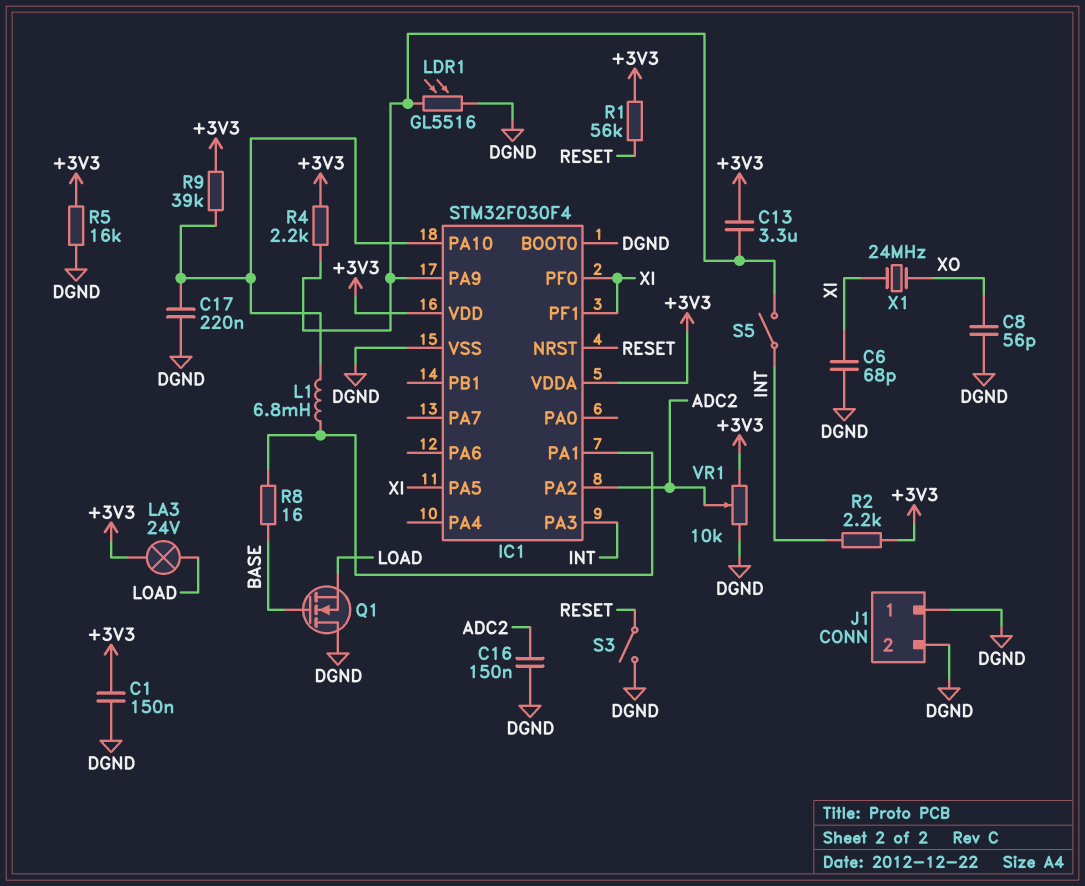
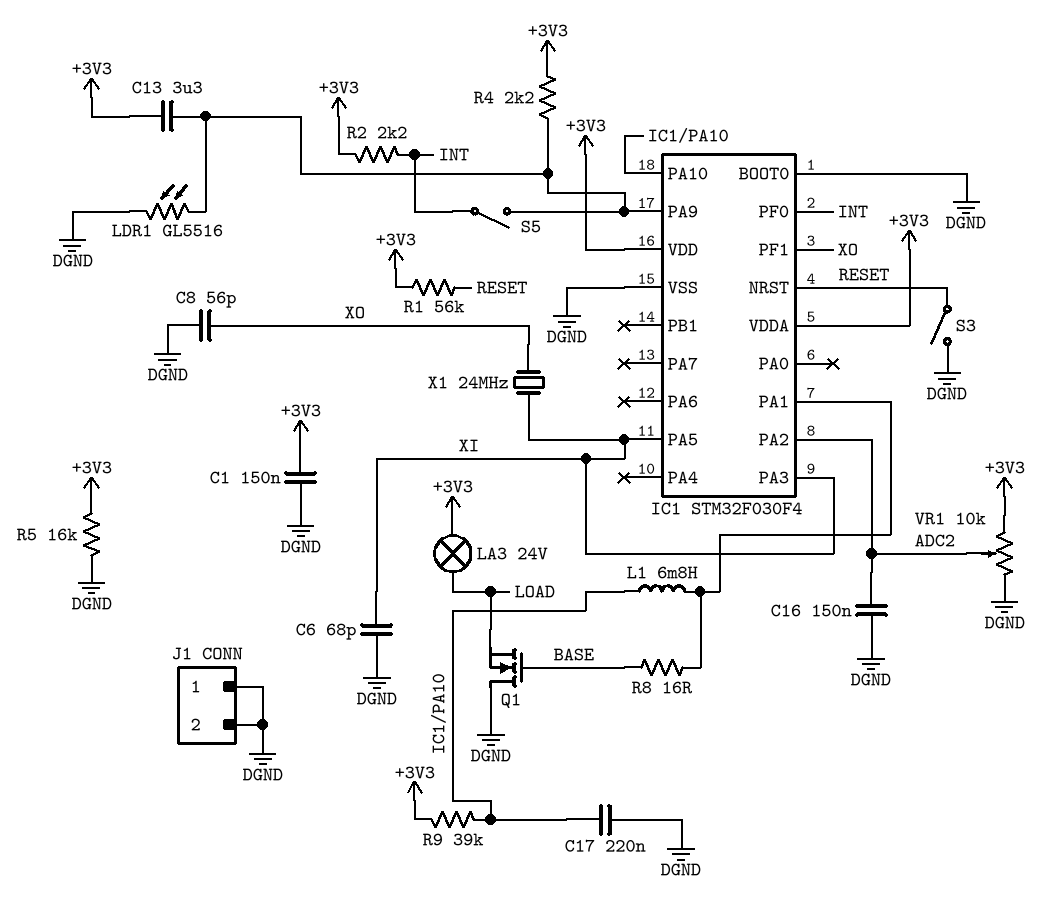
IC1 pin PA3: INT -> XI
IC1 pin PF0: XI -> INT
IC1 pin PF1: XI -> XO

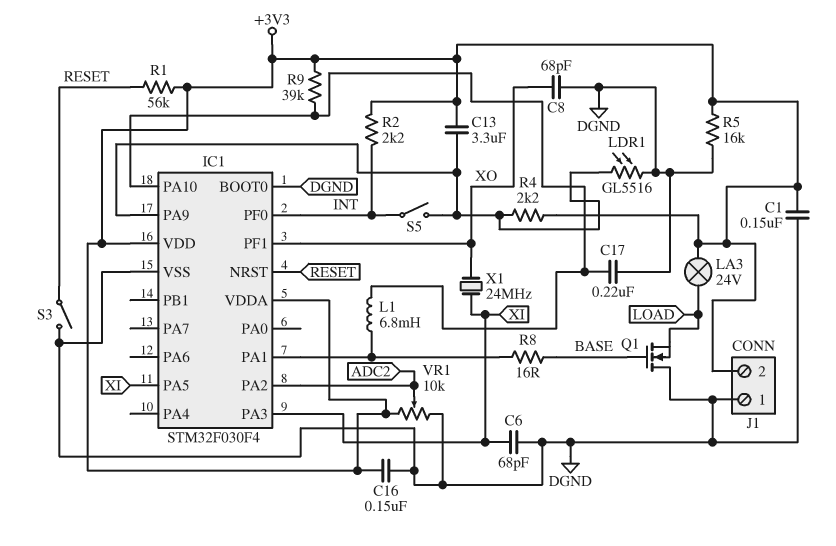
C8: 56pF (DGND, XO) -> 68pF (DGND, XO)
C16: 150nF (ADC2, DGND) -> 150nF (+3V3, DGND)
J1 pin 2: DGND -> +3V3

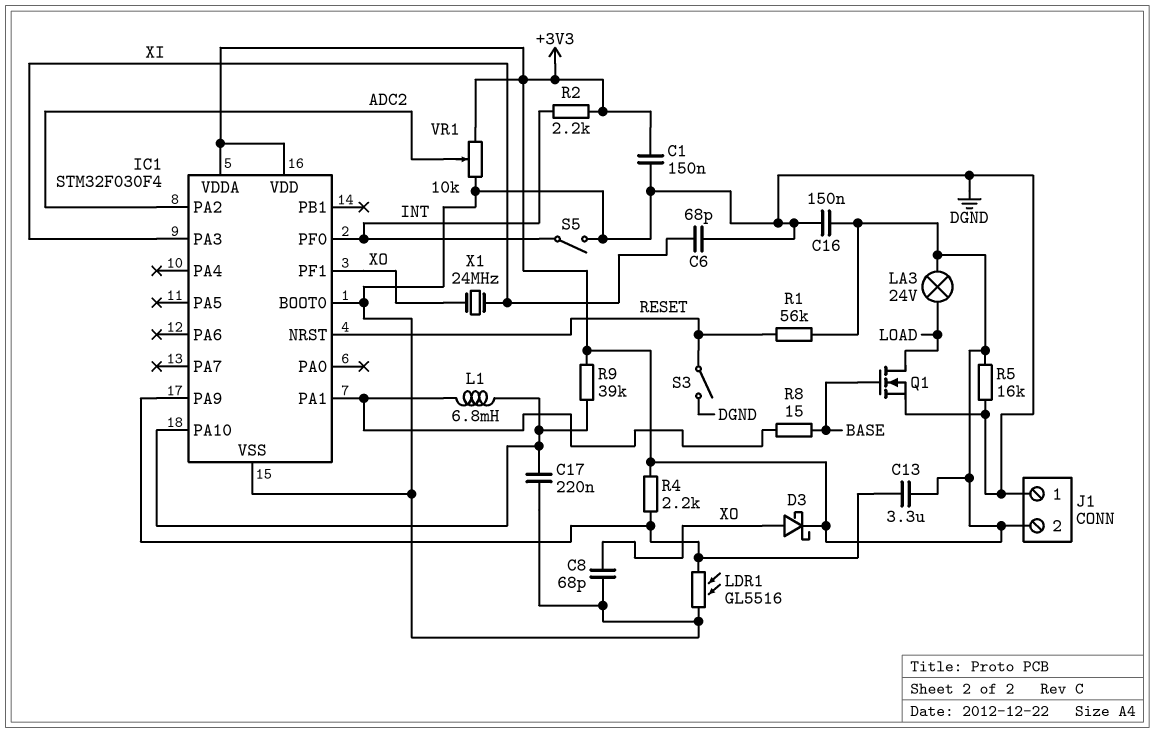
D3: none -> schottky (A XO, K +3V3)
IC1 pin PA5: XI -> none
Q1: NMOS (G BASE, D DGND, S LOAD) -> NMOS (G BASE, D LOAD, S DGND)
R8: 16 (BASE, IC1/PA1) -> 15 (BASE, IC1/PA1)
S5: switch (IC1/PA9, INT) -> switch (DGND, INT)

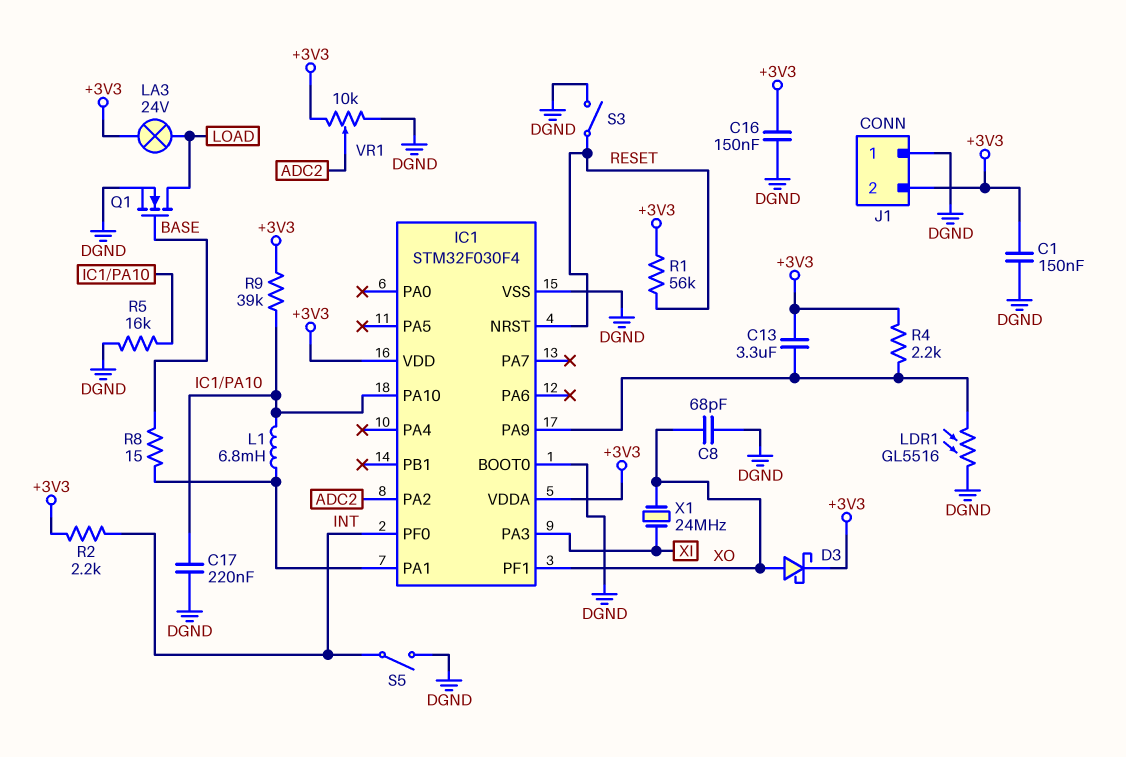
C6: 68pF (DGND, XI) -> none
R5: 16k (+3V3, DGND) -> 16k (DGND, IC1/PA10)

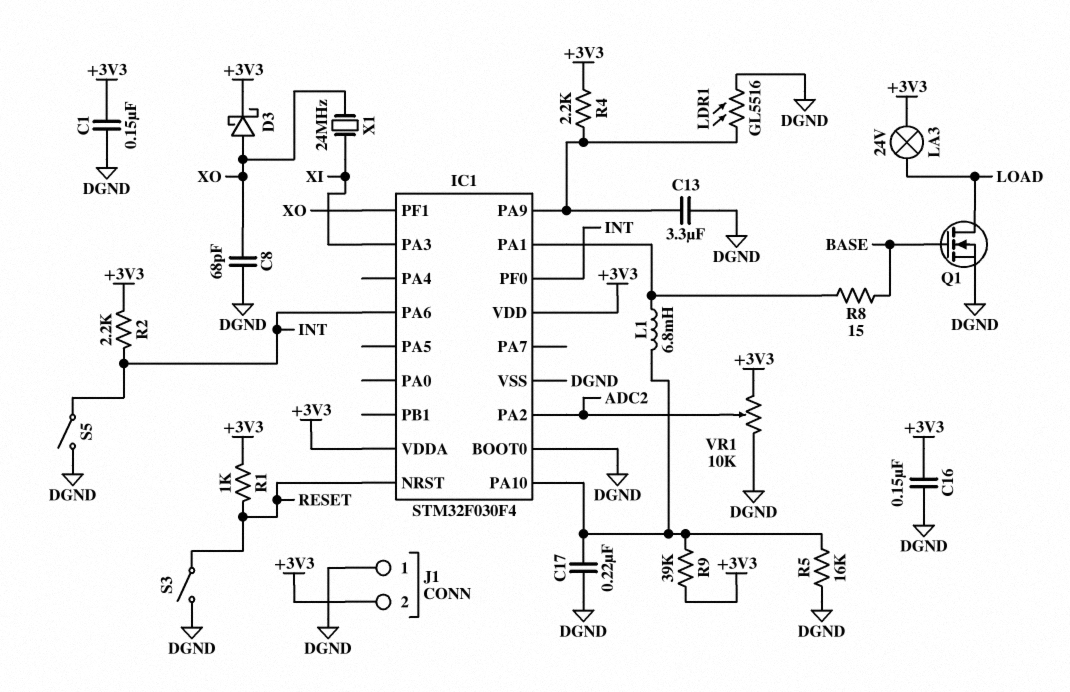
C13: 3.3uF (+3V3, IC1/PA9) -> 3.3uF (DGND, IC1/PA9)
IC1 pin PA6: none -> INT
R1: 56k (+3V3, RESET) -> 1k (+3V3, RESET)

